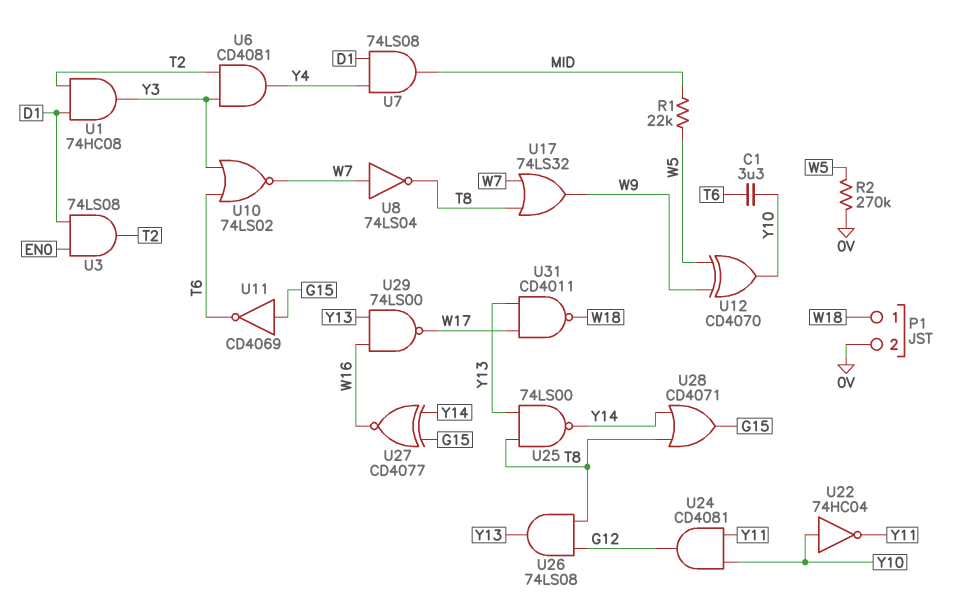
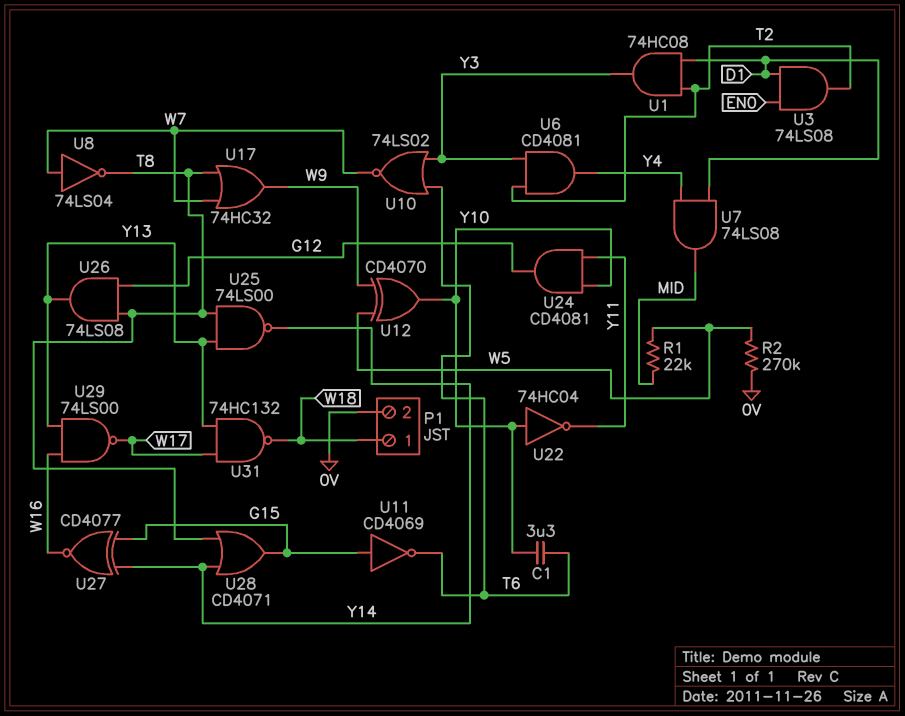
U17: OR 74LS32 (in T8, in W7, out W9) -> OR 74HC32 (in T8, in W7, out W9)
U31: NAND CD4011 (in W17, in Y13, out W18) -> NAND 74HC132 (in W17, in Y13, out W18)

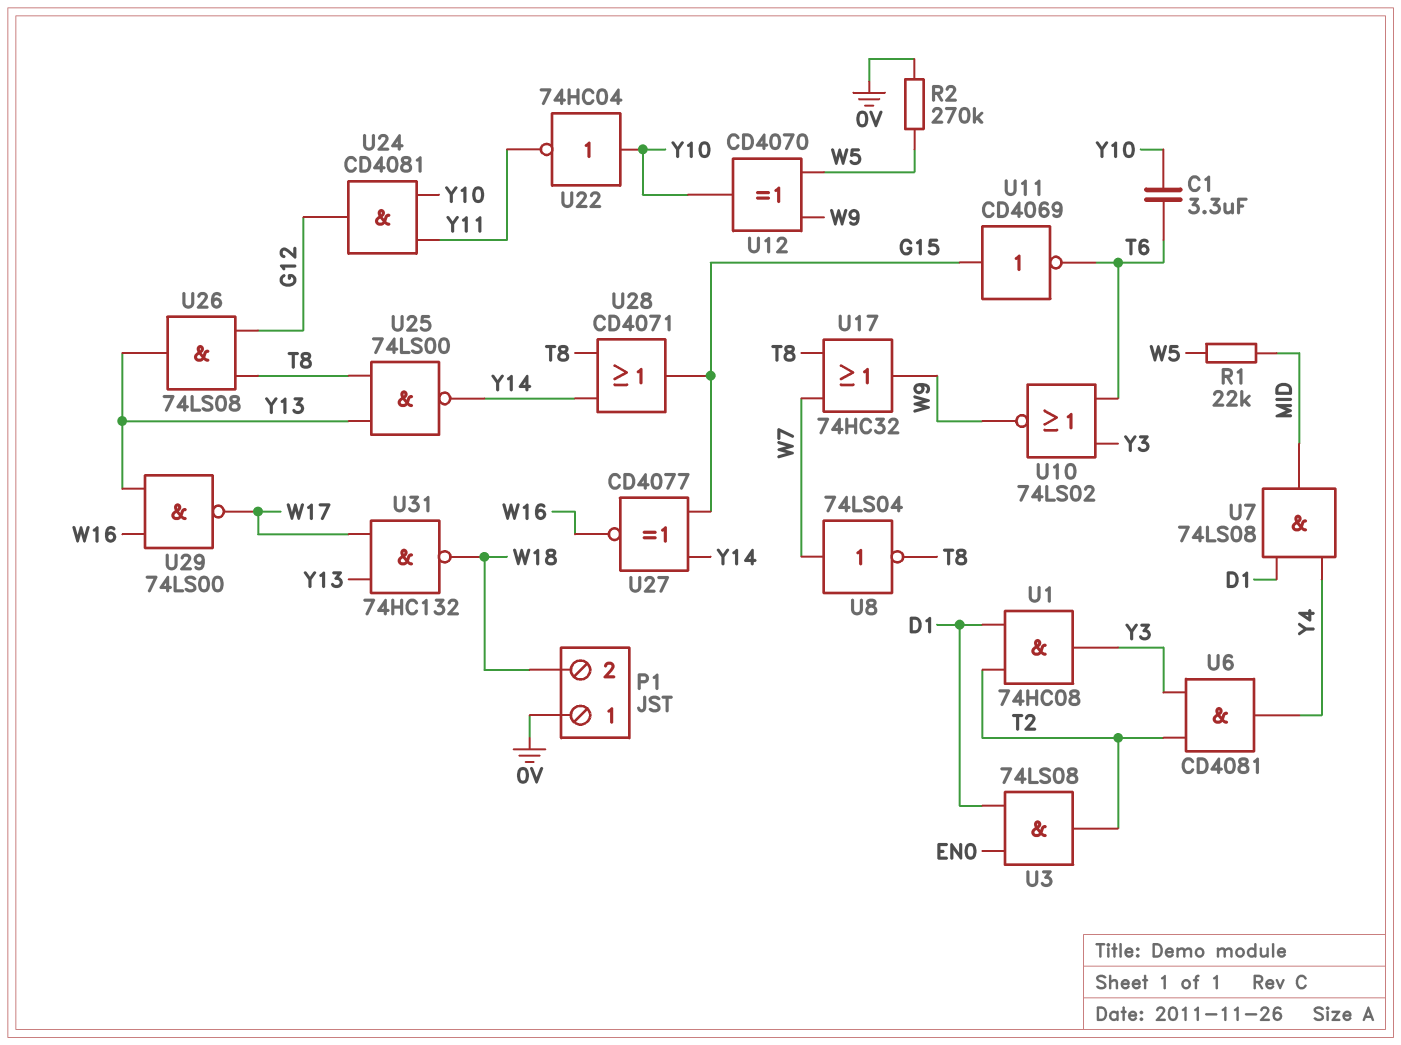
P1 pin 1: W18 -> 0V
P1 pin 2: 0V -> W18
U10: NOR 74LS02 (in T6, in Y3, out W7) -> NOR 74LS02 (in T6, in Y3, out W9)

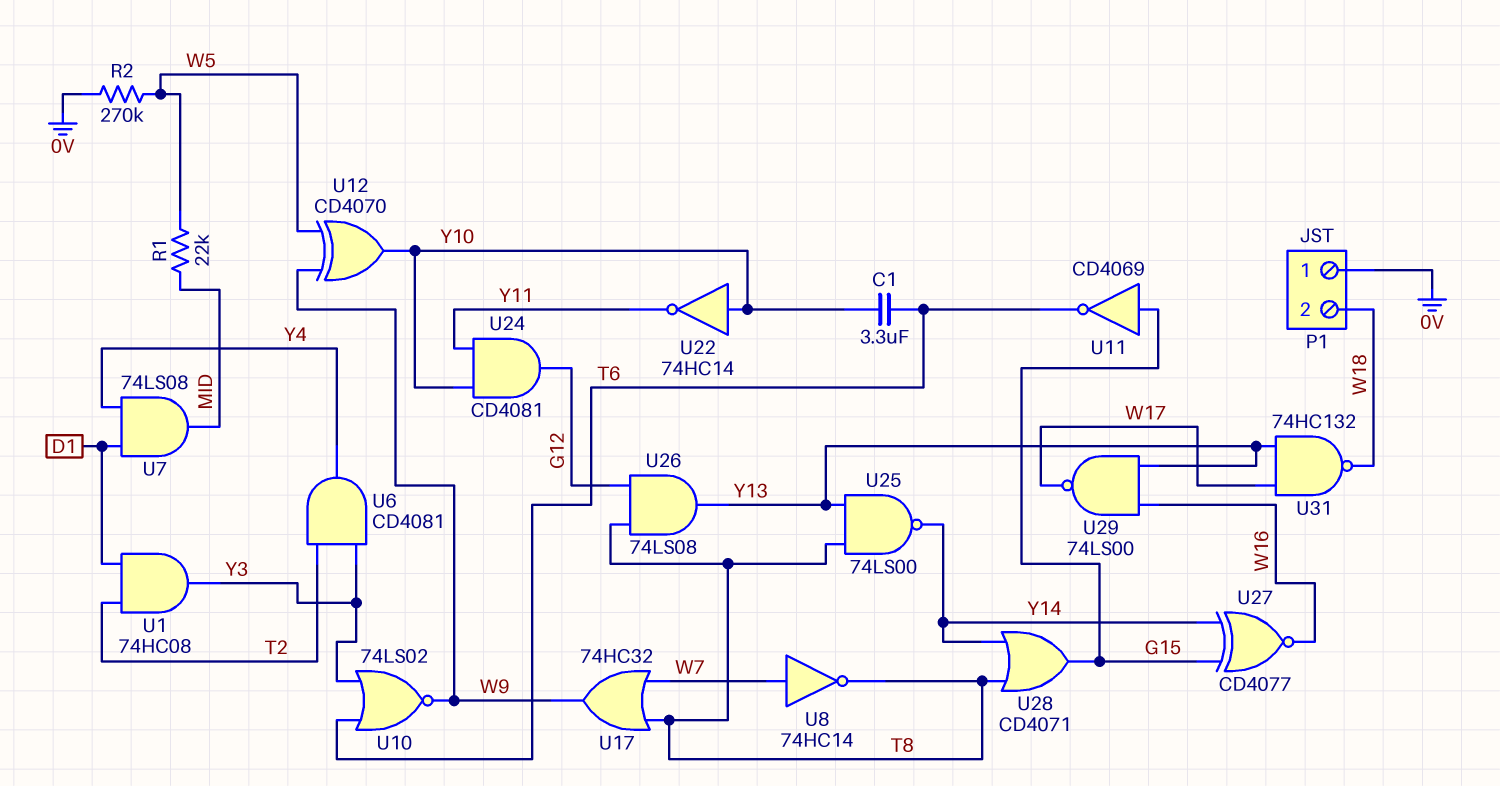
U3: AND 74LS08 (in D1, in EN0, out T2) -> none
U8: NOT 74LS04 (in W7, out T8) -> NOT 74HC14 (in W7, out T8)
U22: NOT 74HC04 (in Y10, out Y11) -> NOT 74HC14 (in Y10, out Y11)

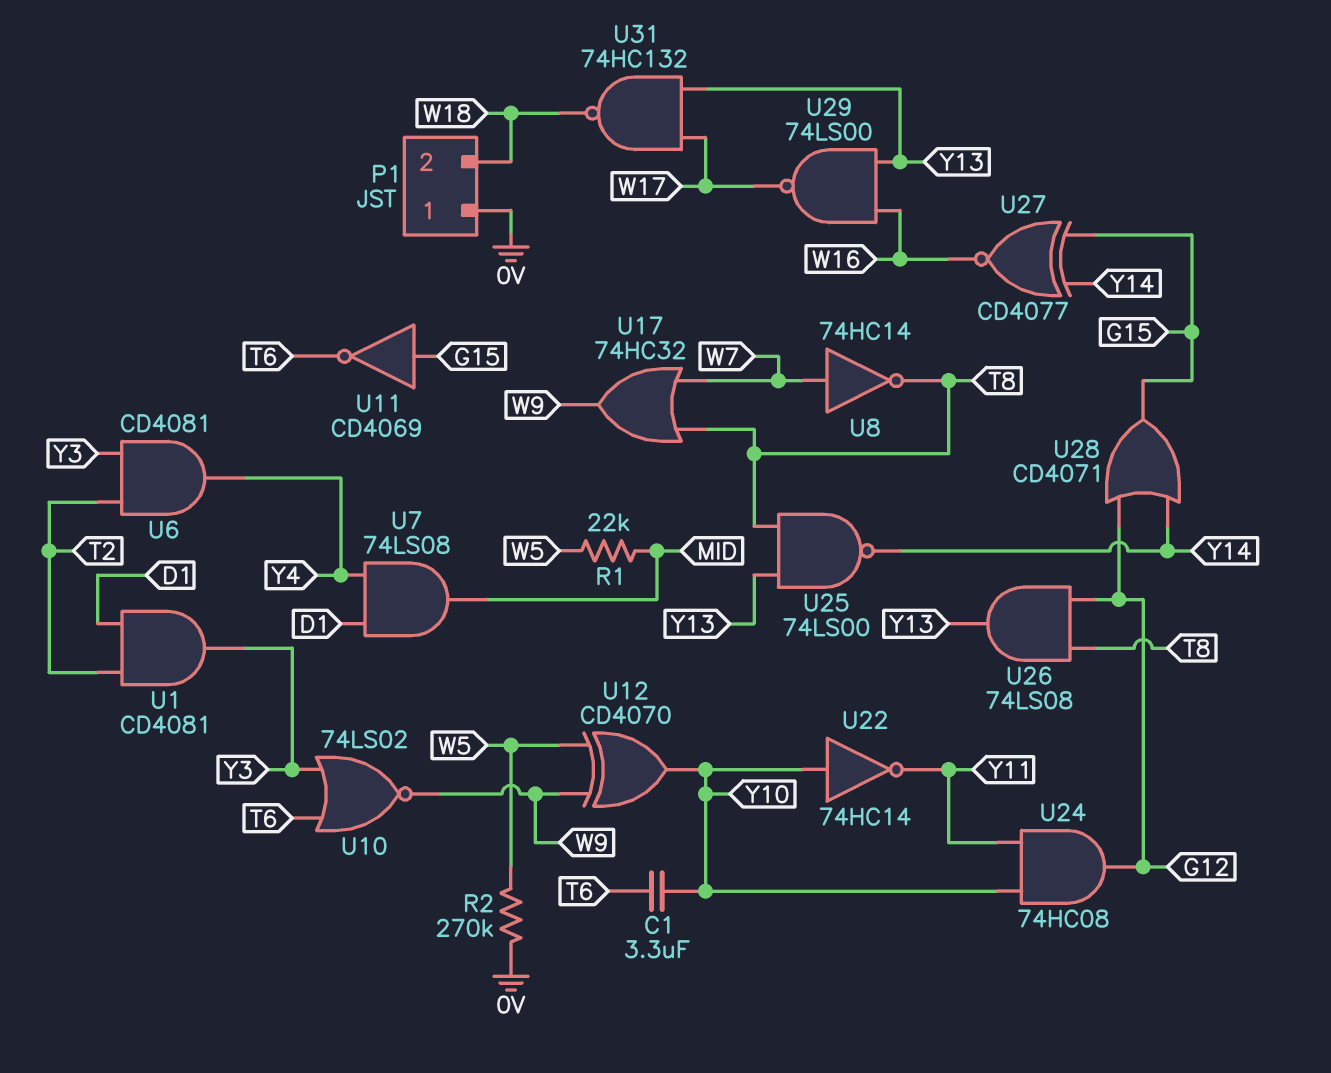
U1: AND 74HC08 (in D1, in T2, out Y3) -> AND CD4081 (in D1, in T2, out Y3)
U24: AND CD4081 (in Y10, in Y11, out G12) -> AND 74HC08 (in Y10, in Y11, out G12)
U28: OR CD4071 (in T8, in Y14, out G15) -> OR CD4071 (in G12, in Y14, out G15)

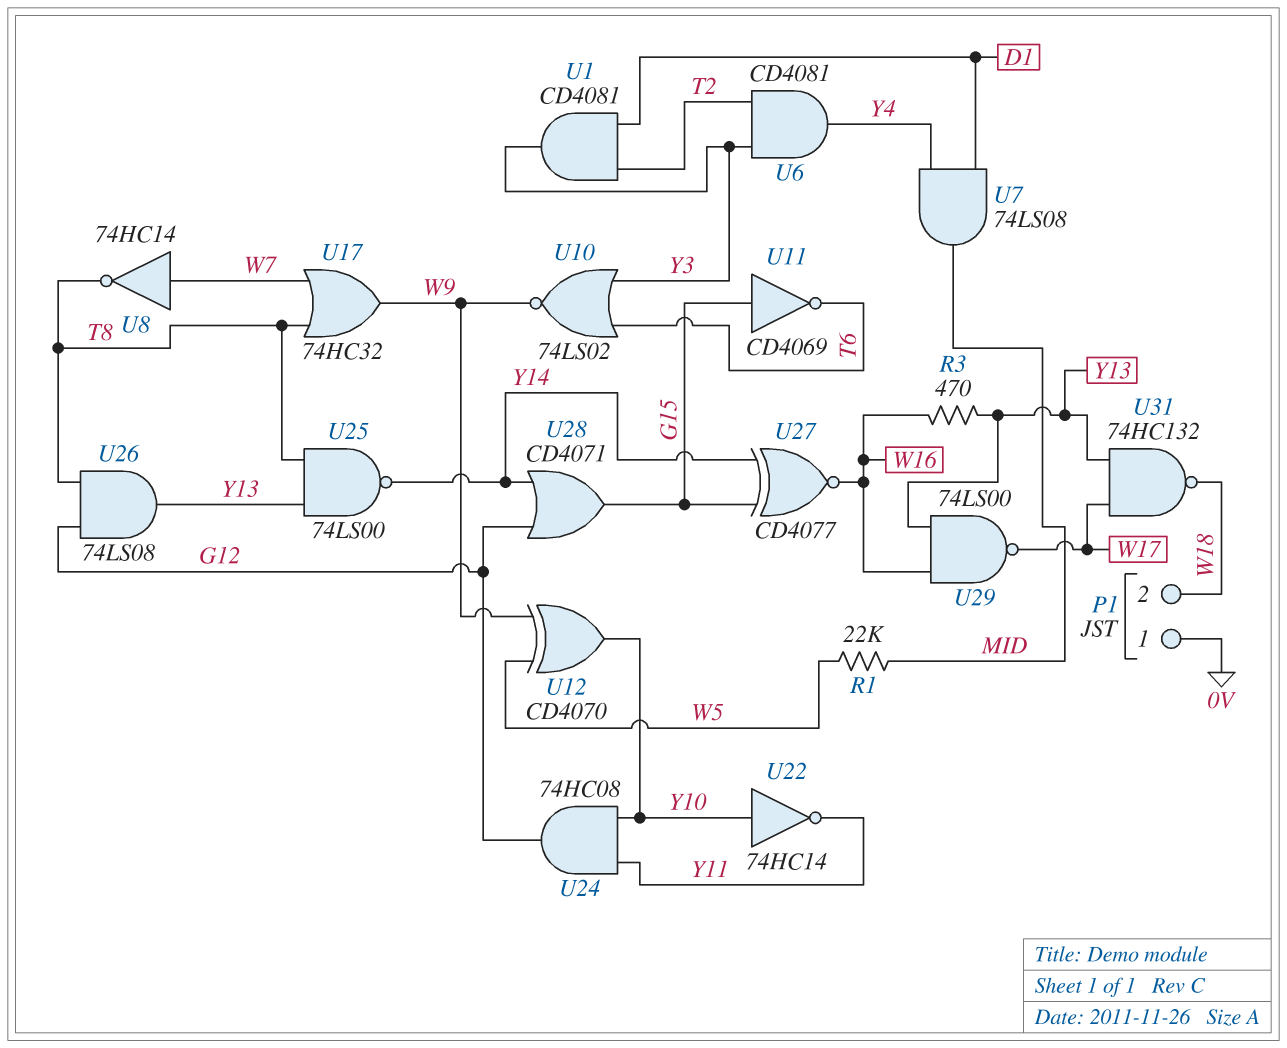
C1: 3.3uF (T6, Y10) -> none
R2: 270k (0V, W5) -> none
R3: none -> 470 (W16, Y13)

